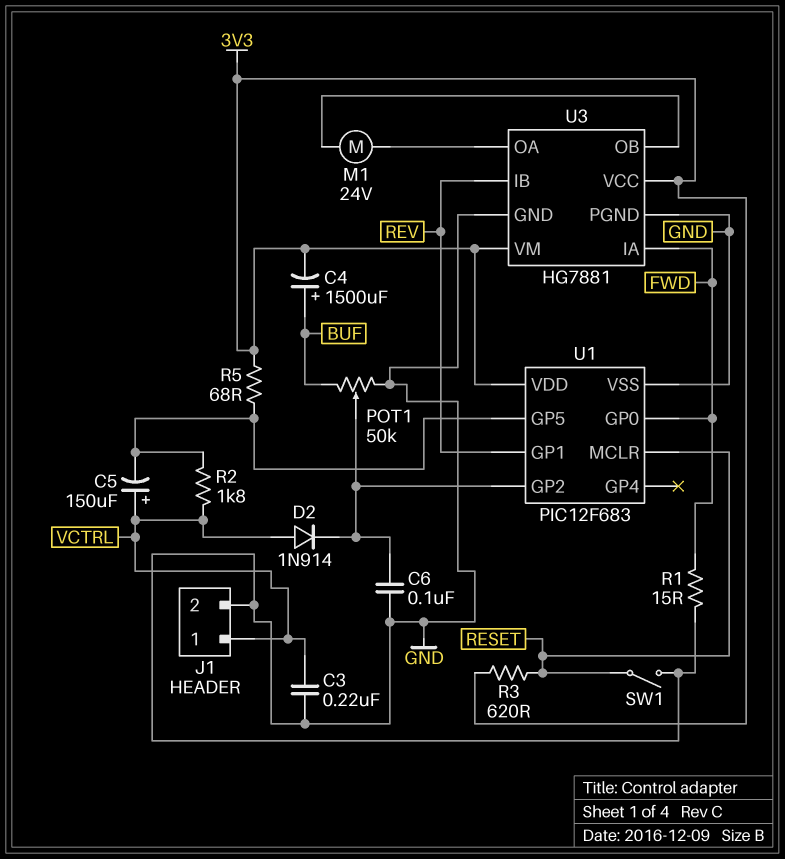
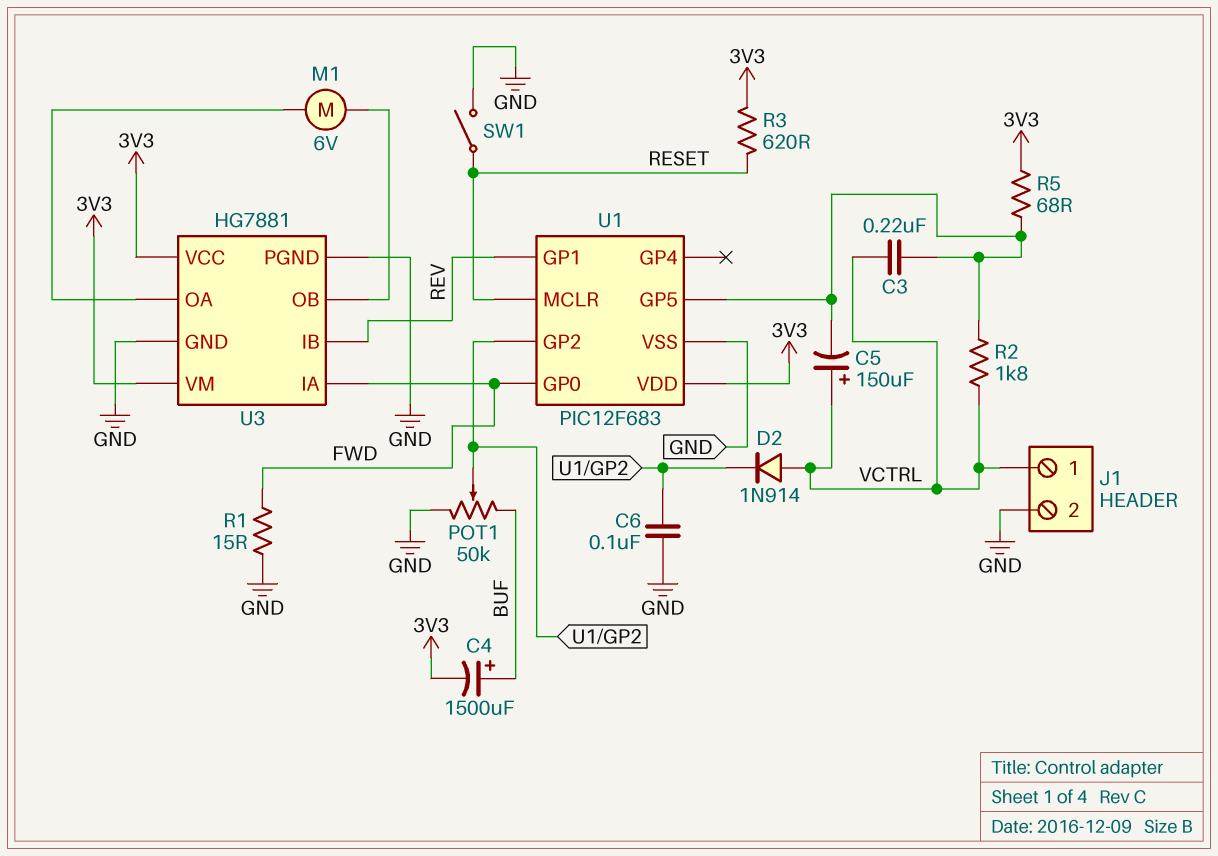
C3: 220nF (GND, VCTRL) -> 220nF (U1/GP5, VCTRL)
M1: motor 24V (U3/OA, U3/OB) -> motor 6V (U3/OA, U3/OB)

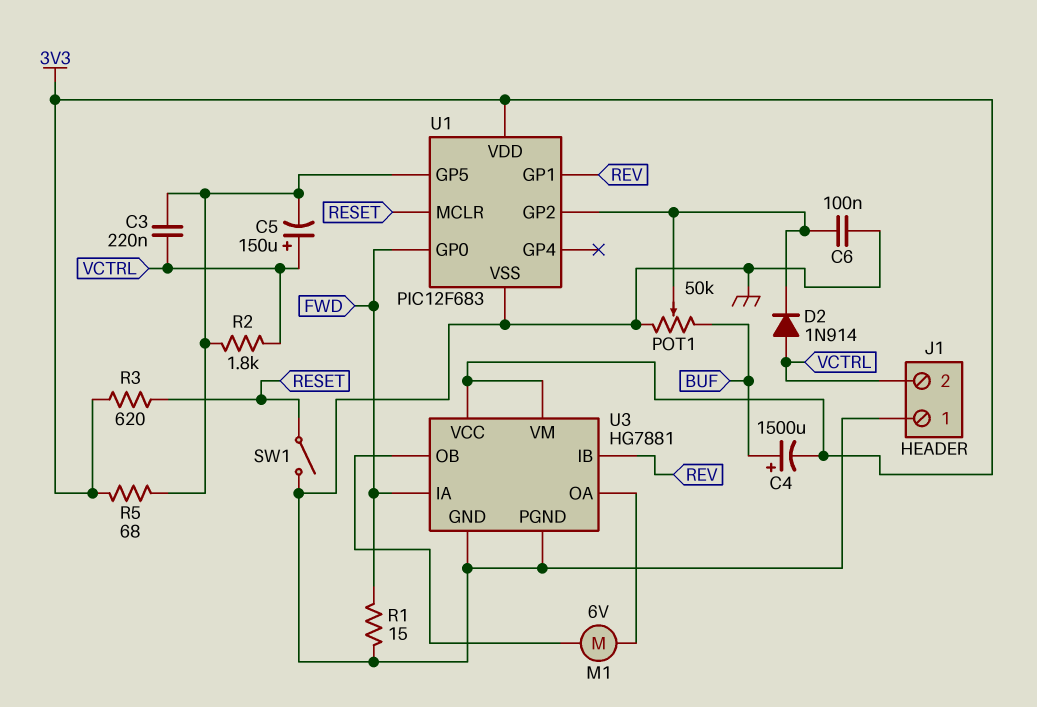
J1 pin 1: VCTRL -> GND
J1 pin 2: GND -> VCTRL

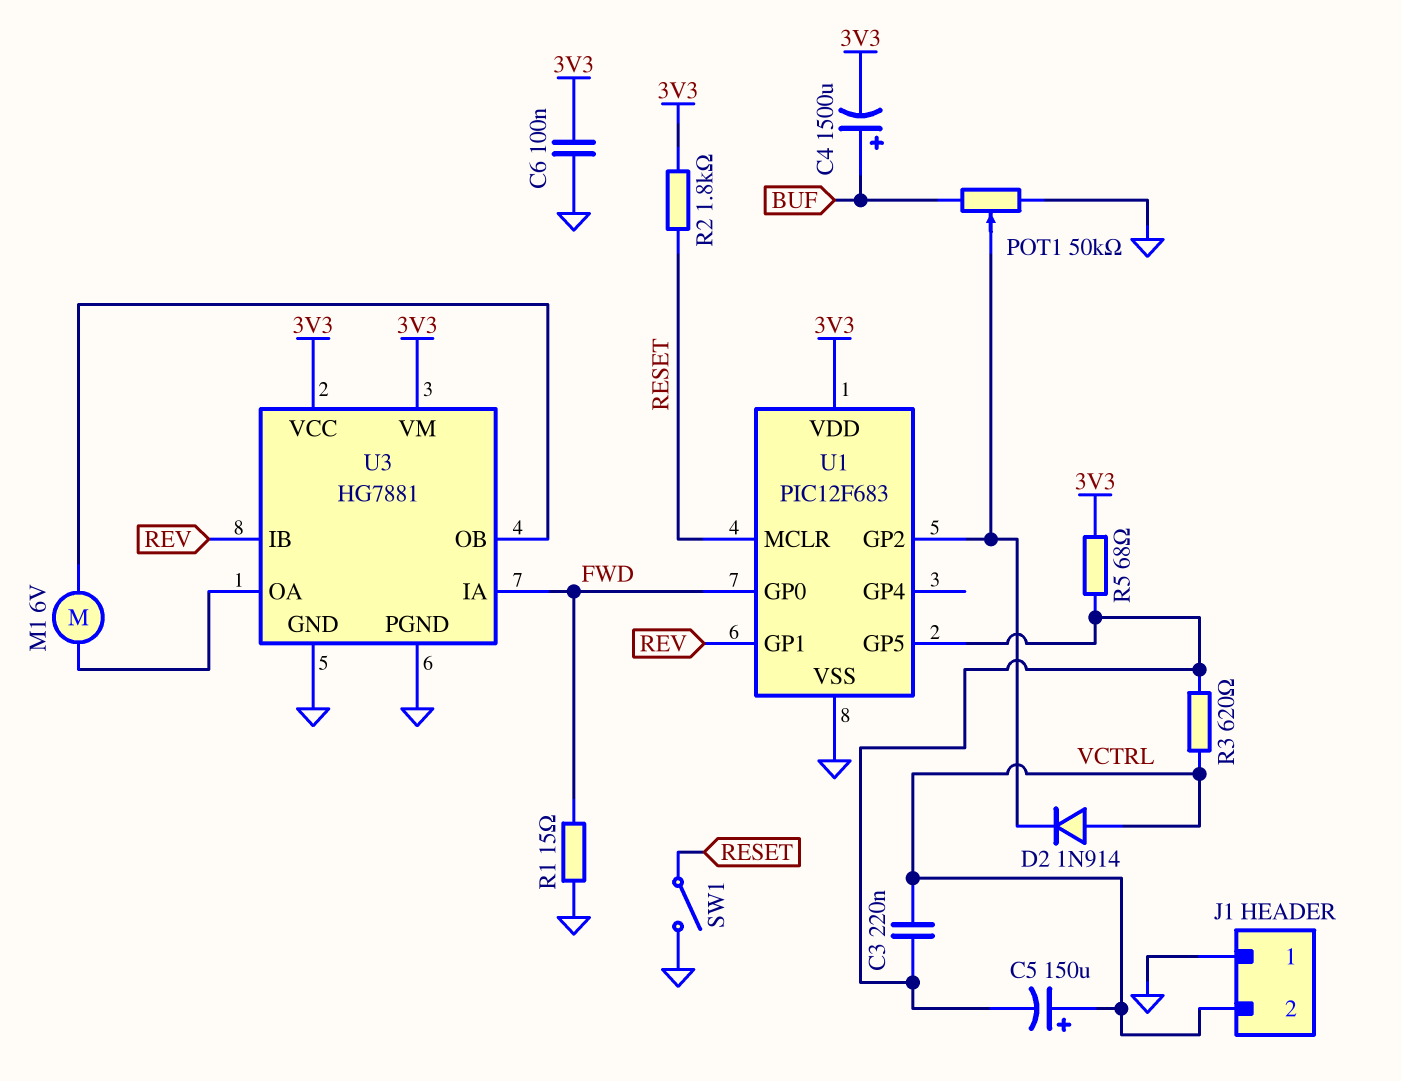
C6: 100nF (GND, U1/GP2) -> 100nF (3V3, GND)
R2: 1.8k (U1/GP5, VCTRL) -> 1.8k (3V3, RESET)
R3: 620 (3V3, RESET) -> 620 (U1/GP5, VCTRL)

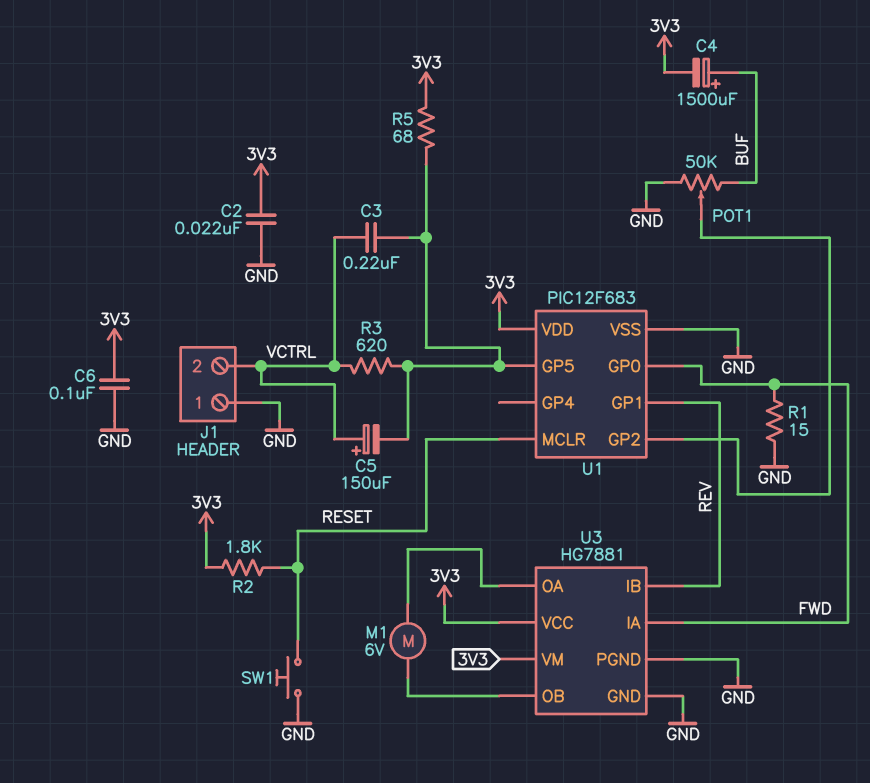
C2: none -> 22nF (3V3, GND)
D2: diode 1N914 (A VCTRL, K U1/GP2) -> none
SW1: switch (GND, RESET) -> button (GND, RESET)

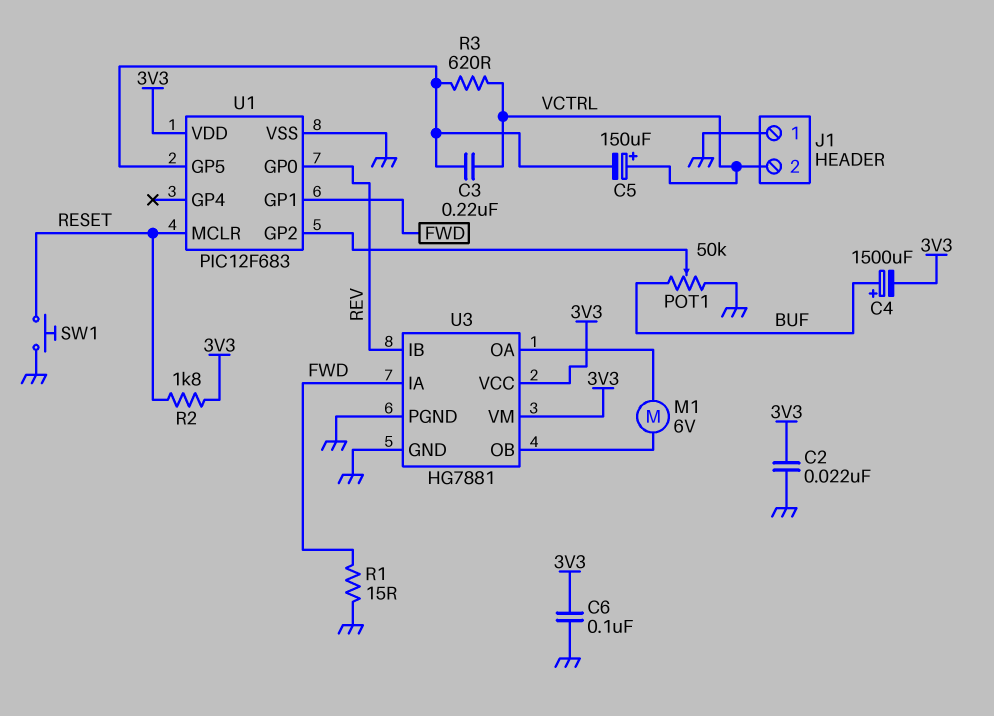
R5: 68 (3V3, U1/GP5) -> none
U1 pin GP0: FWD -> REV
U1 pin GP1: REV -> FWD

